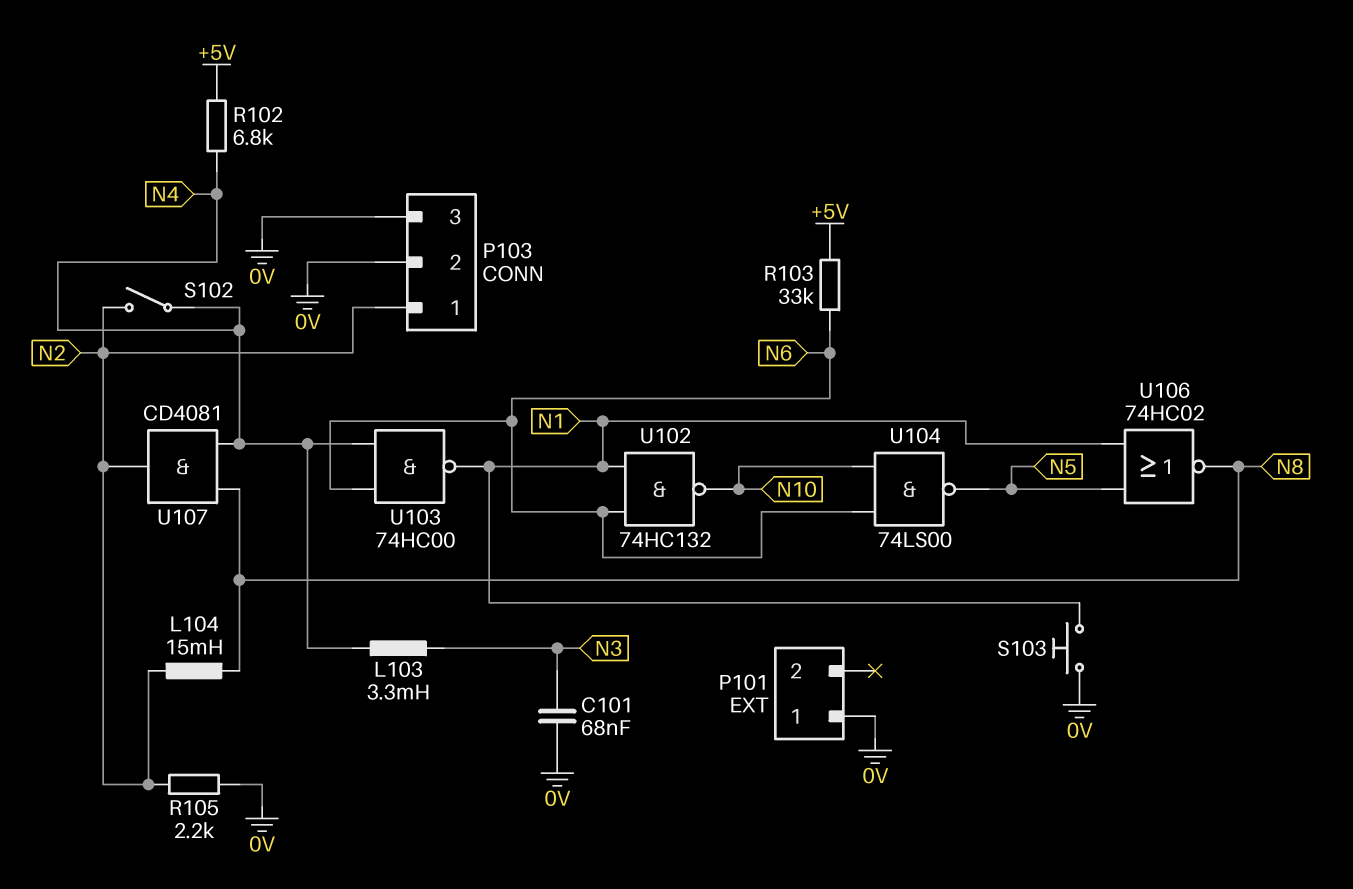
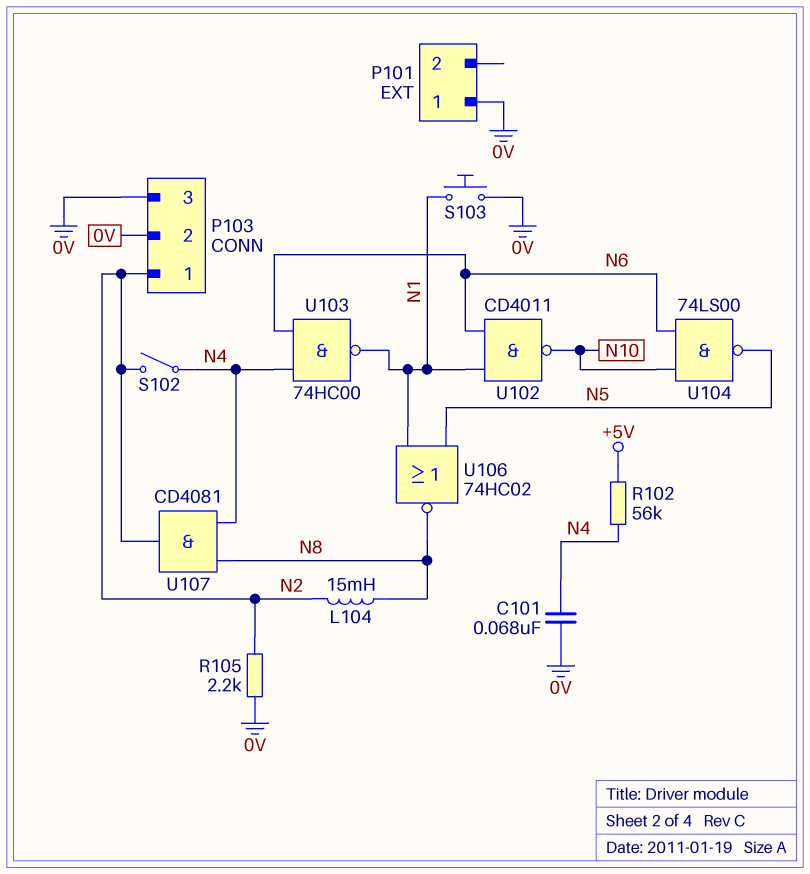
C101: 68nF (0V, N3) -> 68nF (0V, N4)
L103: 3.3mH (N3, N4) -> none
R102: 6.8k (+5V, N4) -> 56k (+5V, N4)
R103: 33k (+5V, N6) -> none
U102: NAND 74HC132 (in N1, in N6, out N10) -> NAND CD4011 (in N1, in N6, out N10)

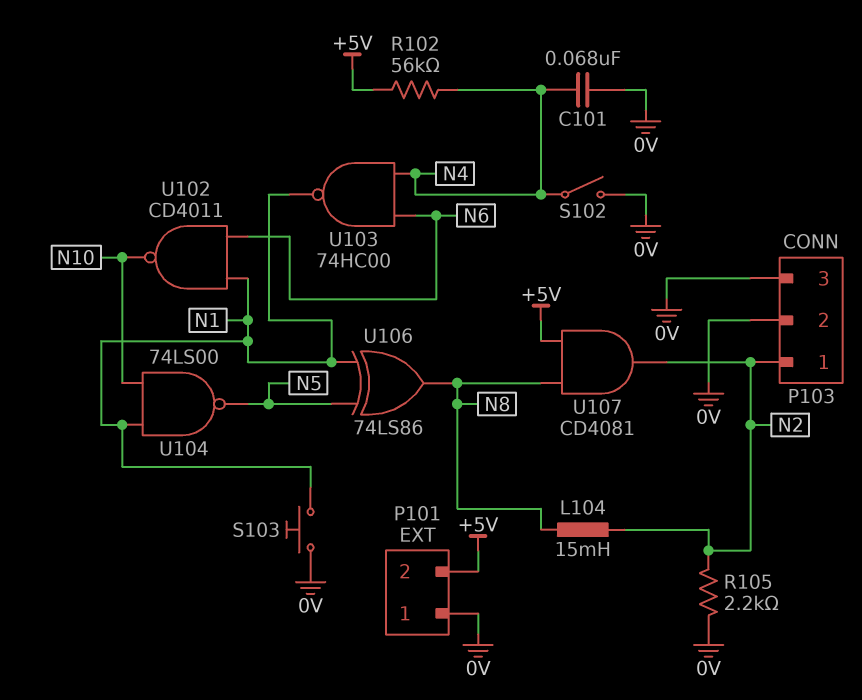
P101 pin 2: none -> +5V
S102: switch (N2, N4) -> switch (0V, N4)
U104: NAND 74LS00 (in N6, in N10, out N5) -> NAND 74LS00 (in N1, in N10, out N5)
U106: NOR 74HC02 (in N1, in N5, out N8) -> XOR 74LS86 (in N1, in N5, out N8)
U107: AND CD4081 (in N4, in N8, out N2) -> AND CD4081 (in +5V, in N8, out N2)

